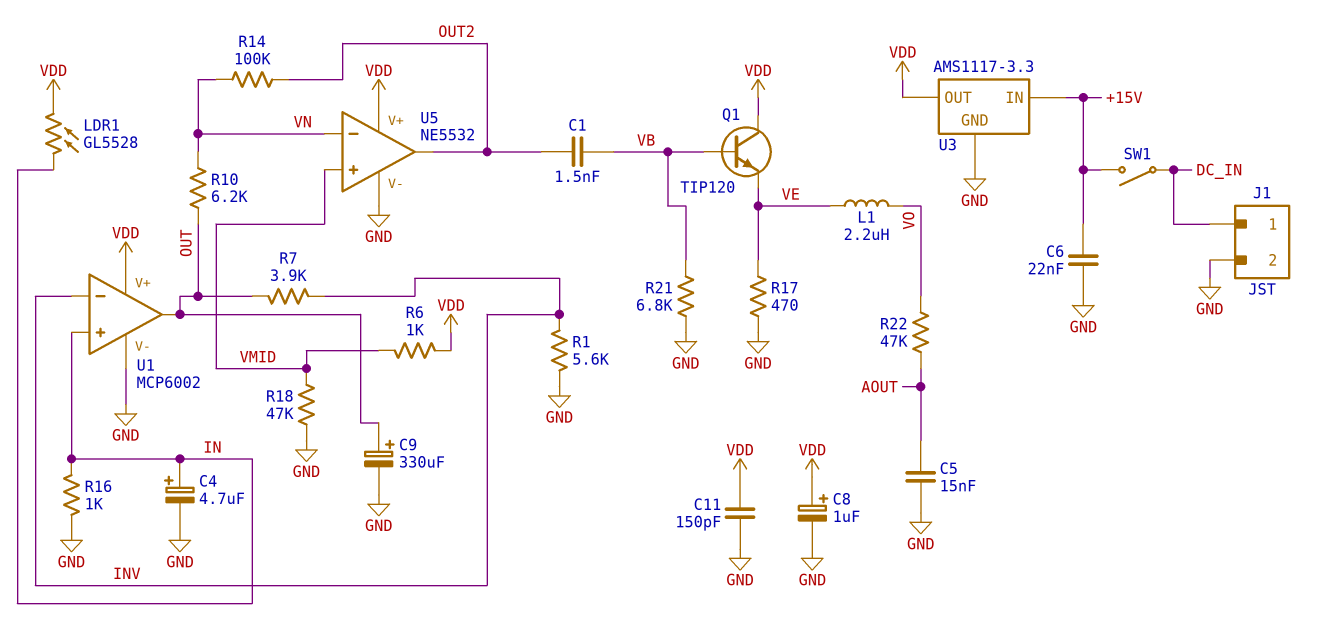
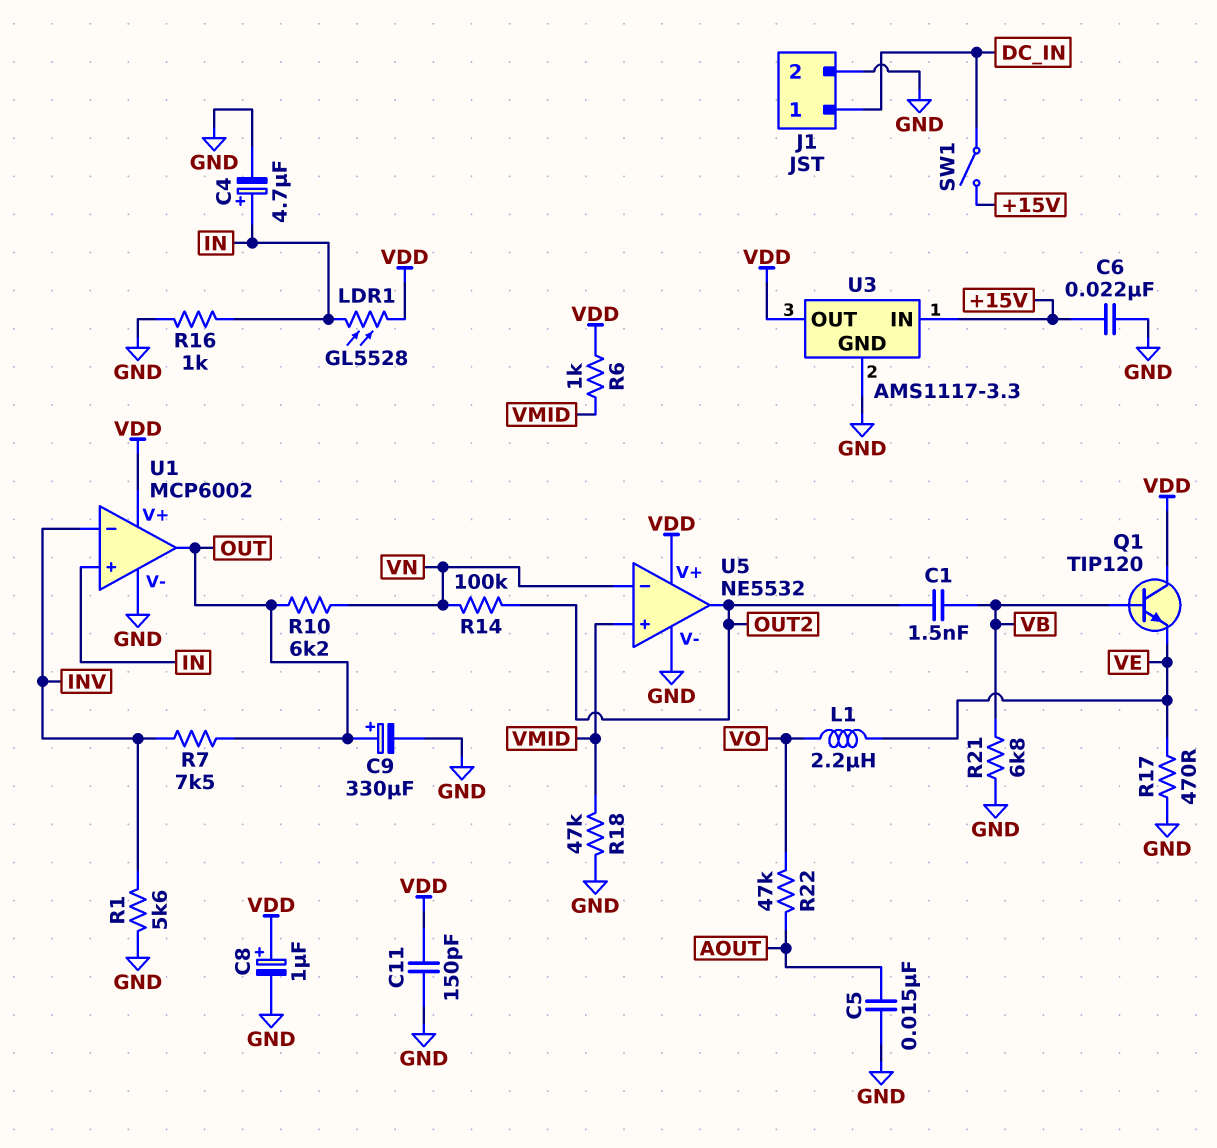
R7: 3.9k (INV, OUT) -> 7.5k (INV, OUT)

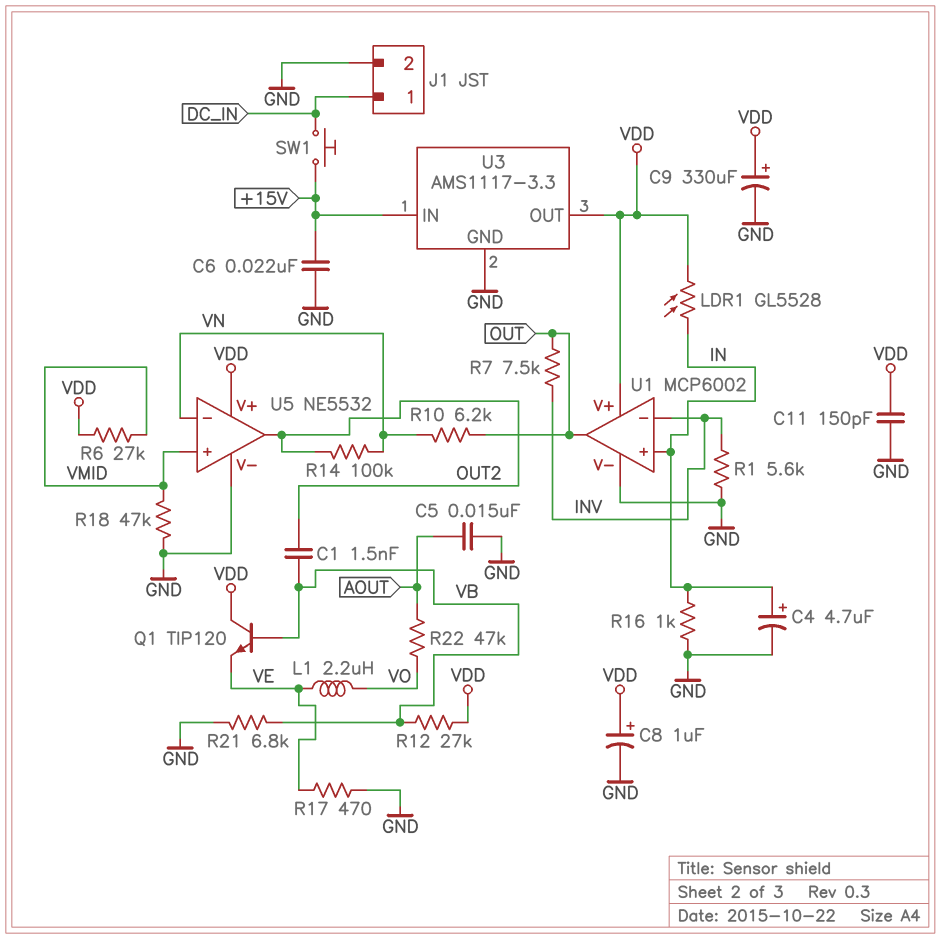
C9: 330uF (plus OUT, minus GND) -> 330uF (plus VDD, minus GND)
R6: 1k (VDD, VMID) -> 27k (VDD, VMID)
R12: none -> 27k (VB, VDD)
SW1: switch (+15V, DC_IN) -> button (+15V, DC_IN)

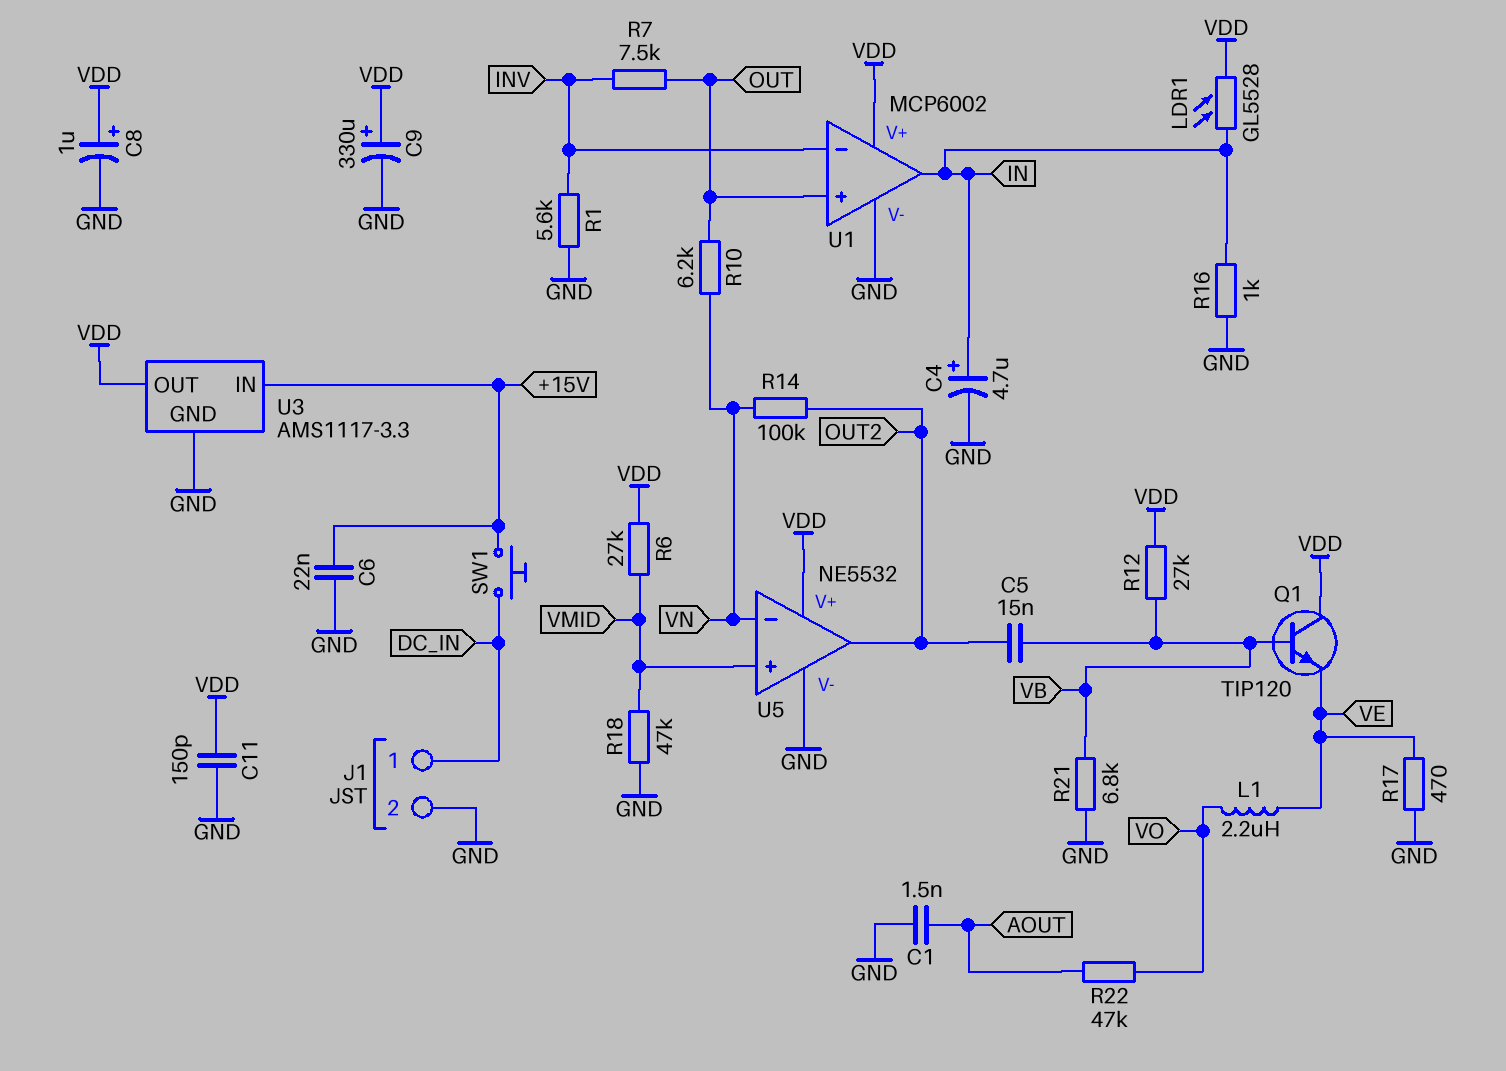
C1: 1.5nF (OUT2, VB) -> 1.5nF (AOUT, GND)
C5: 15nF (AOUT, GND) -> 15nF (OUT2, VB)
U1 pin in+: IN -> OUT
U1 pin out: OUT -> IN

